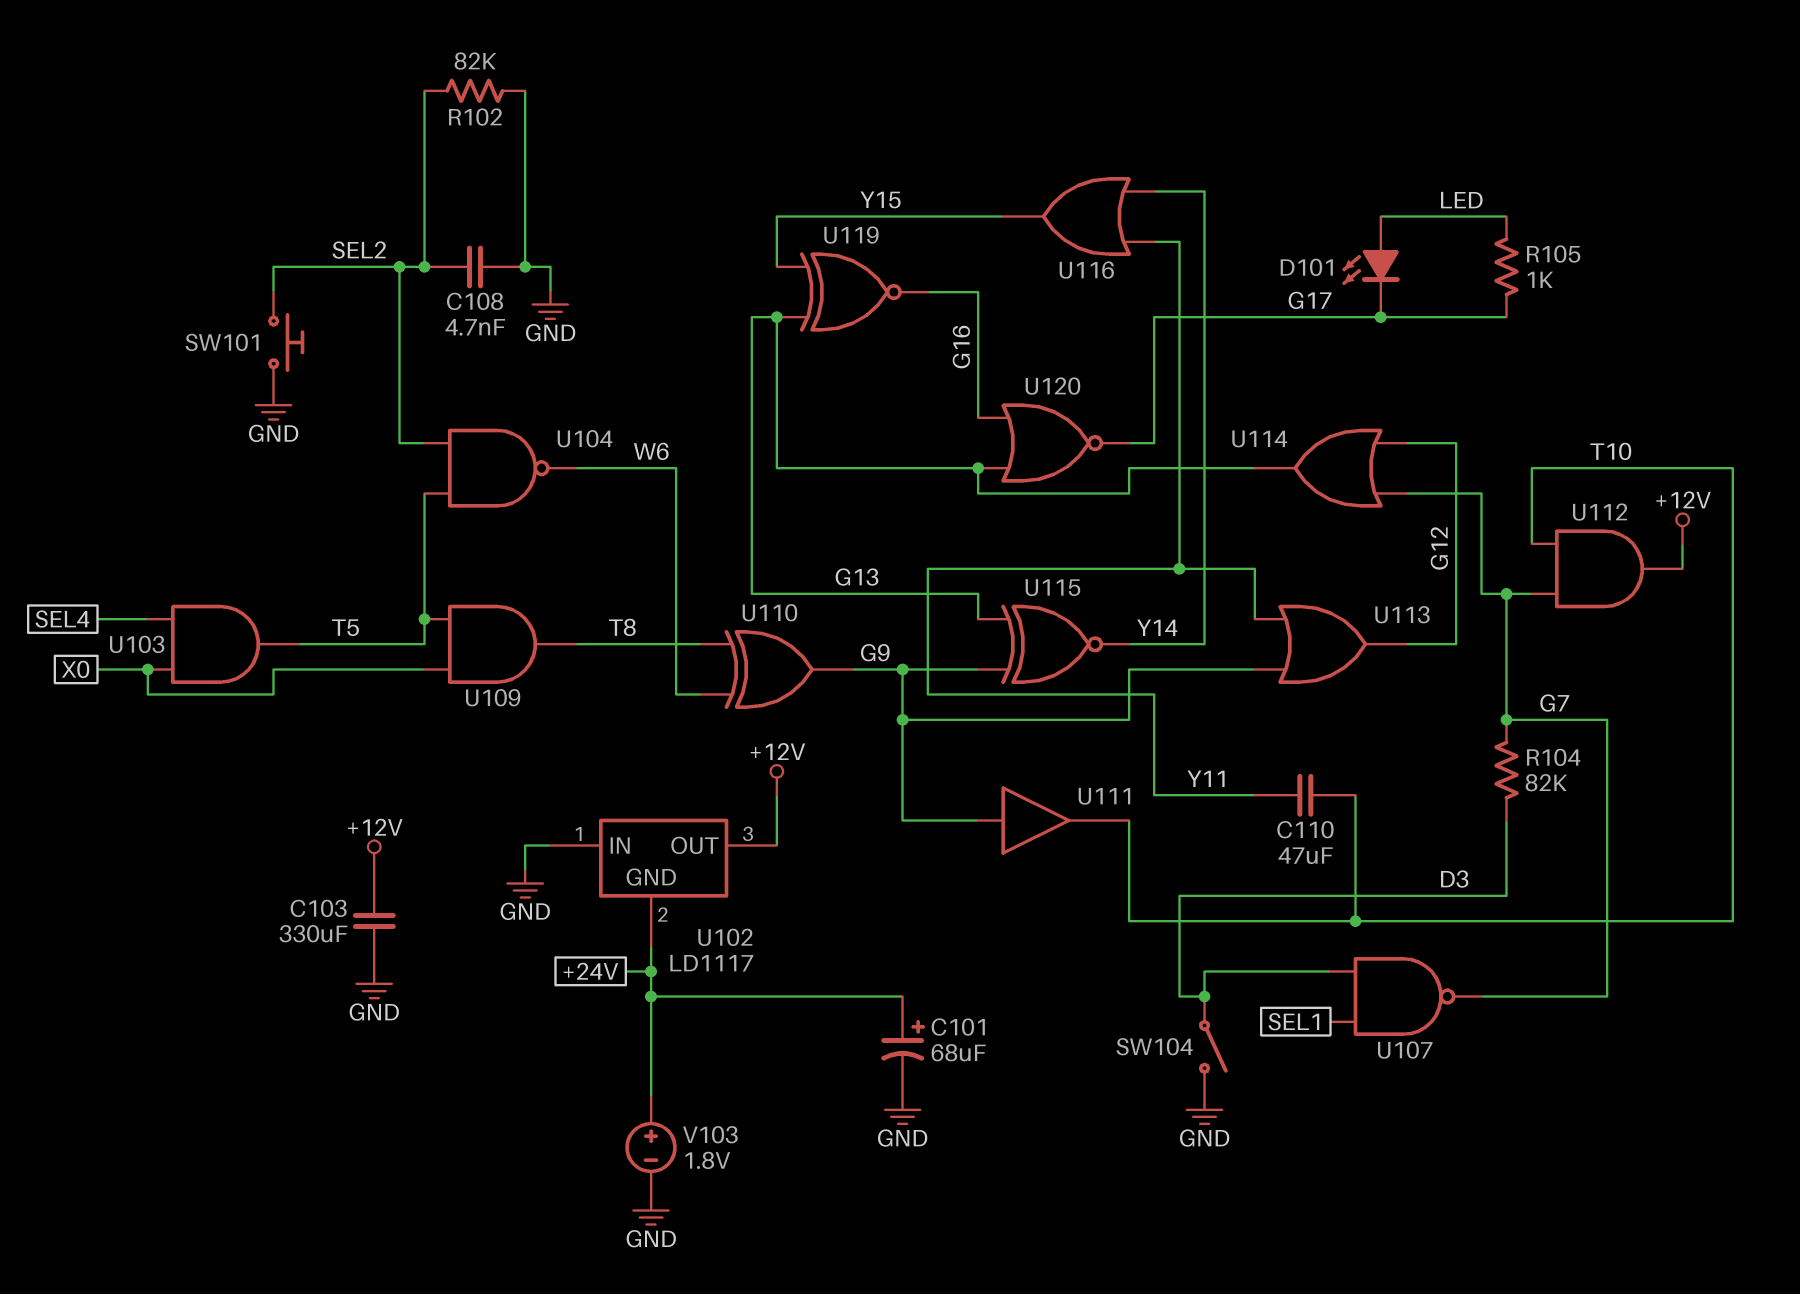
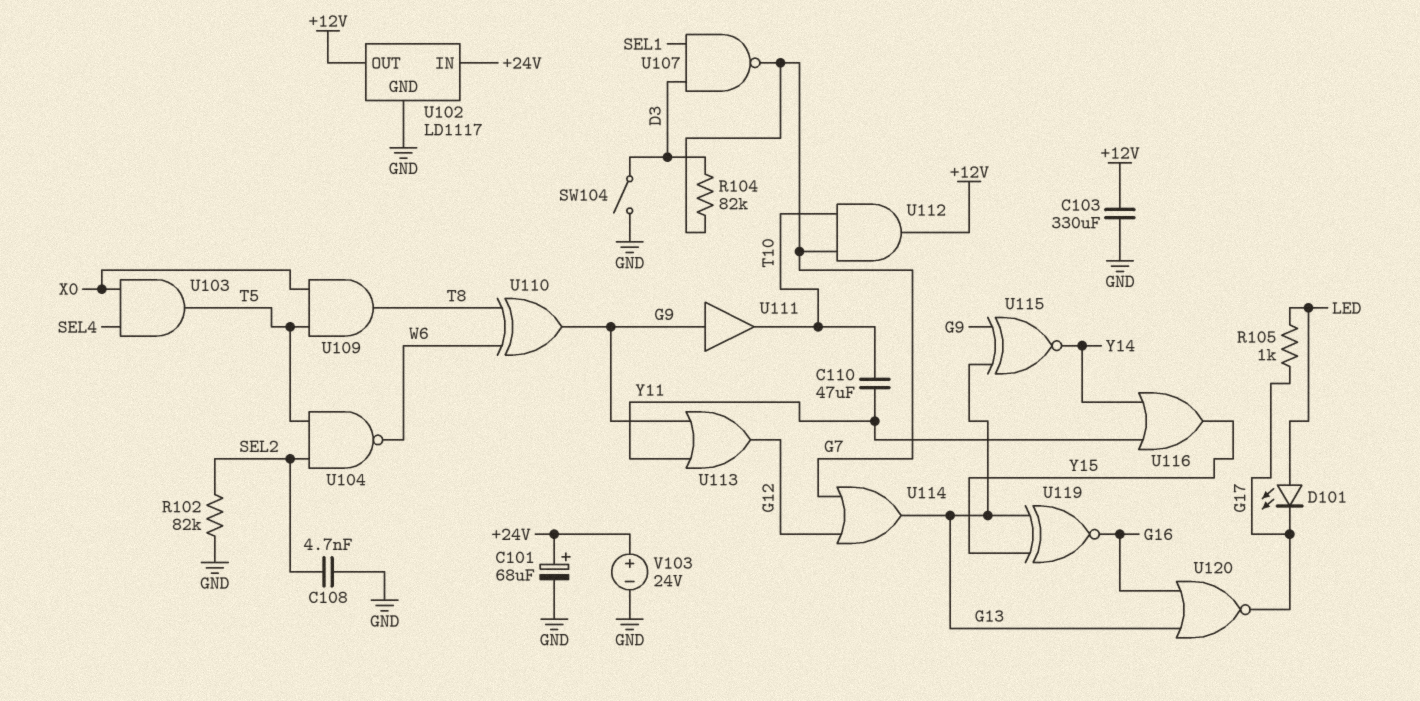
SW101: button (GND, SEL2) -> none
U102 pin GND: +24V -> GND
U102 pin IN: GND -> +24V
V103: 1.8V (plus +24V, minus GND) -> 24V (plus +24V, minus GND)

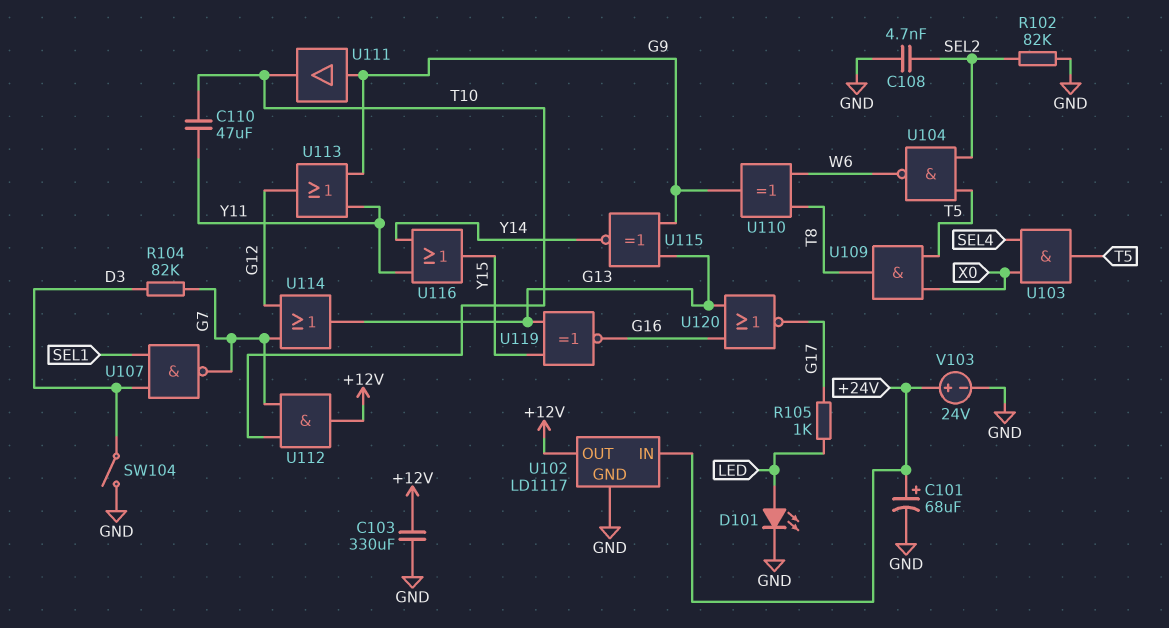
D101: LED (A LED, K G17) -> LED (A LED, K GND)

